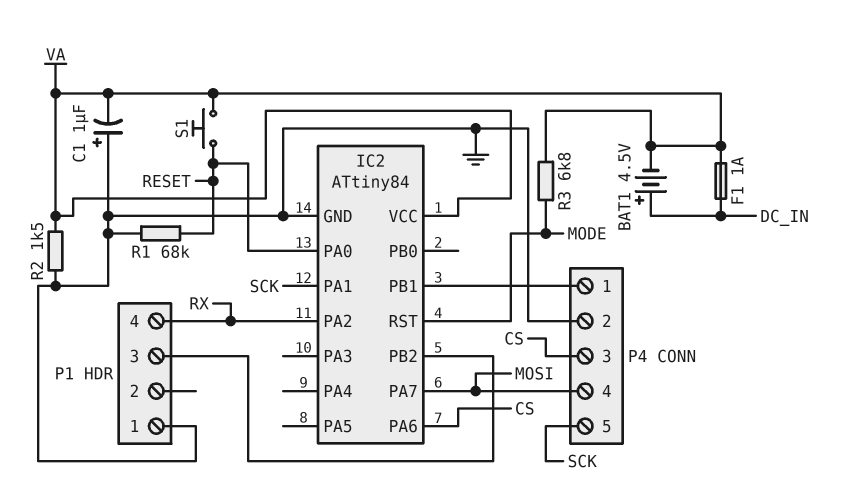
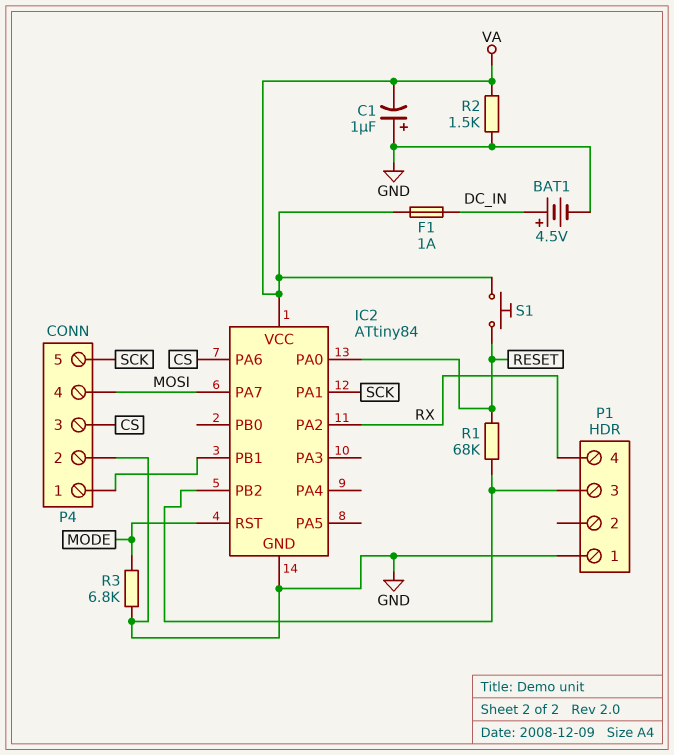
BAT1: 4.5V (plus DC_IN, minus VA) -> 4.5V (plus DC_IN, minus GND)
R1: 68k (GND, RESET) -> 68k (IC2/PB2, RESET)
R3: 6.8k (MODE, VA) -> 6.8k (GND, MODE)

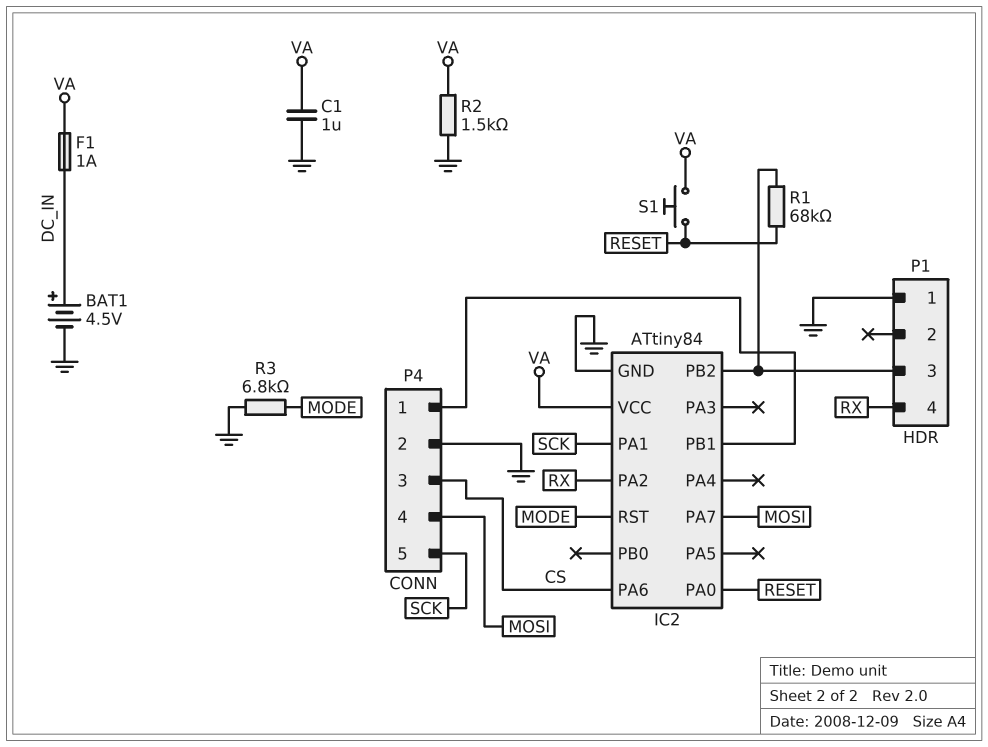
C1: 1uF (plus GND, minus VA) -> 1uF (GND, VA)

